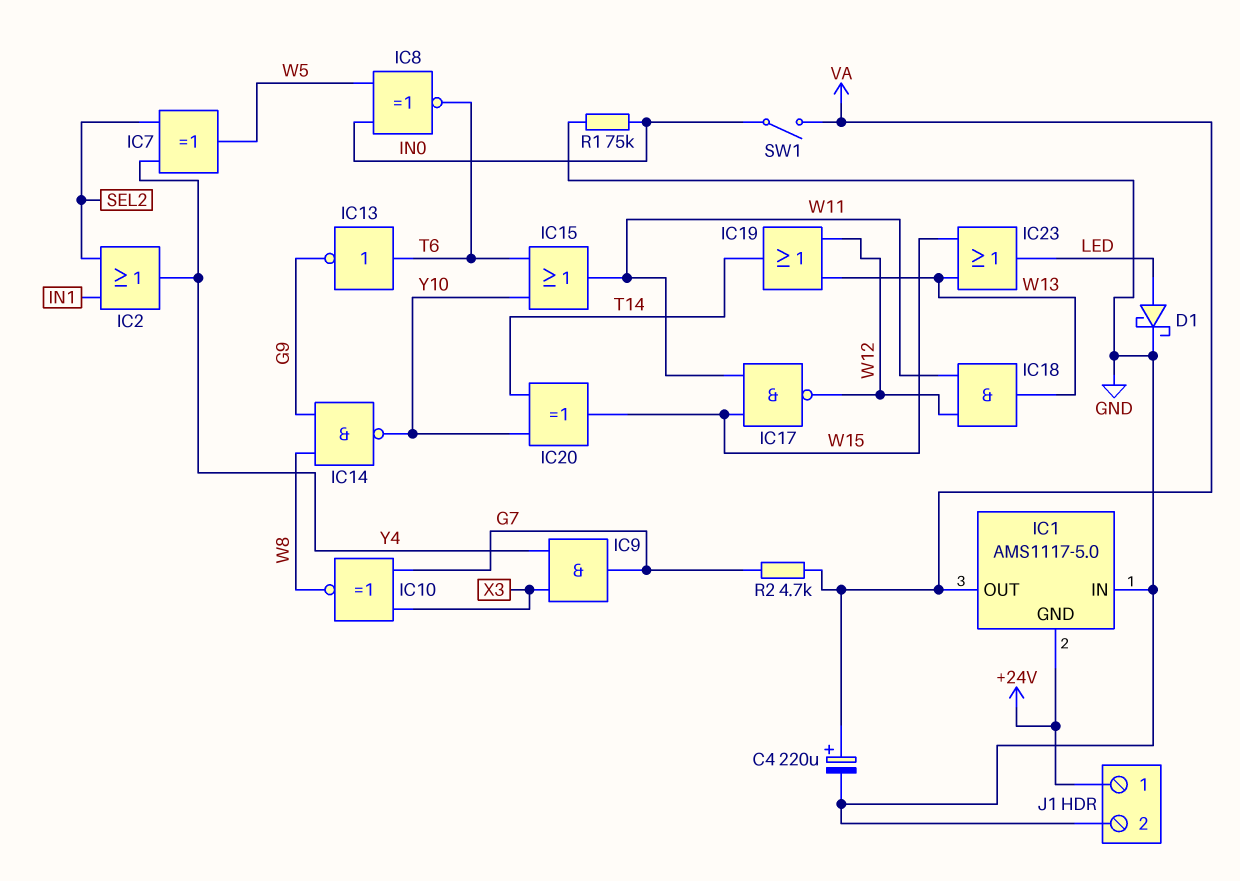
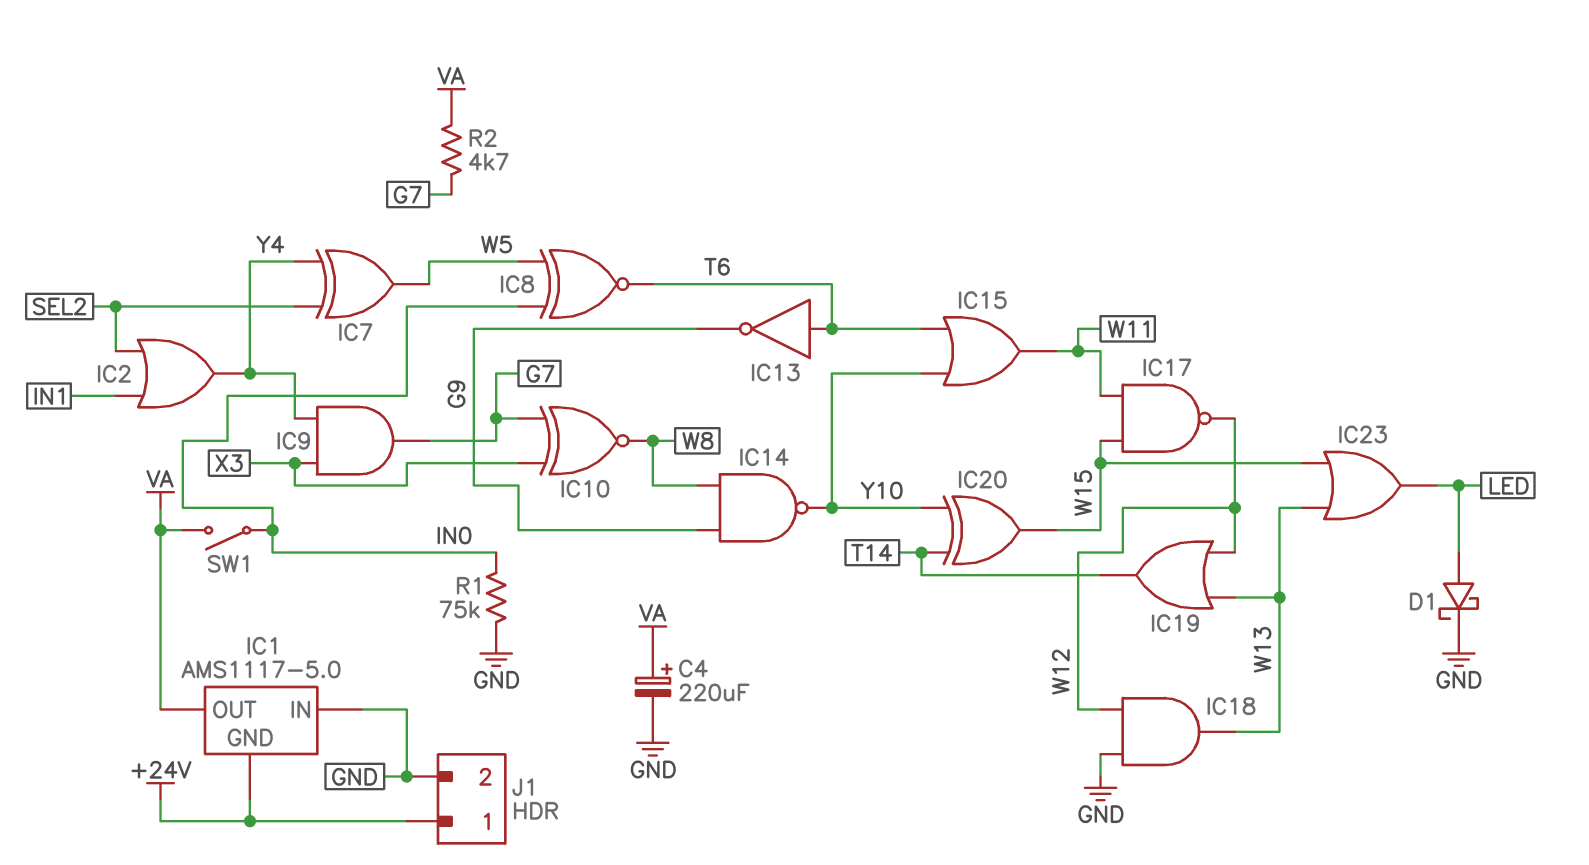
IC18: AND (in W11, in W12, out W13) -> AND (in GND, in W12, out W13)

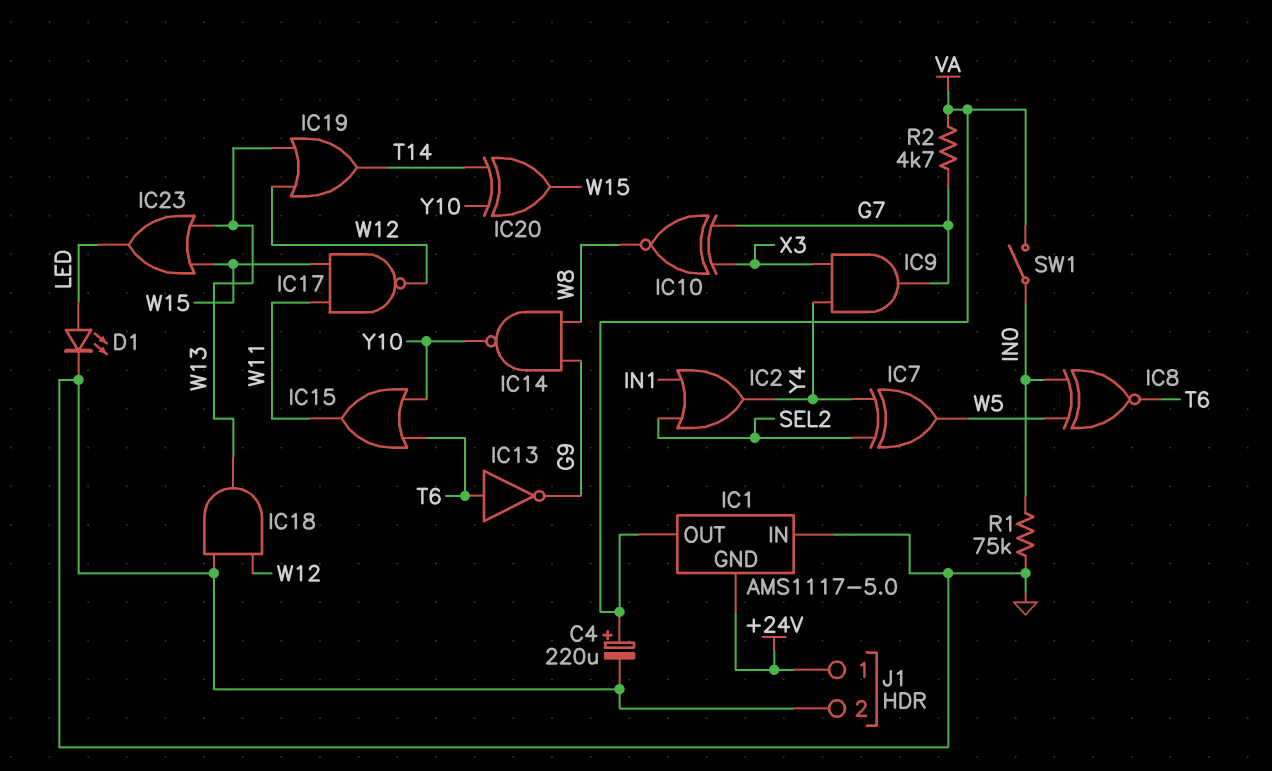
D1: schottky (A LED, K GND) -> LED (A LED, K GND)

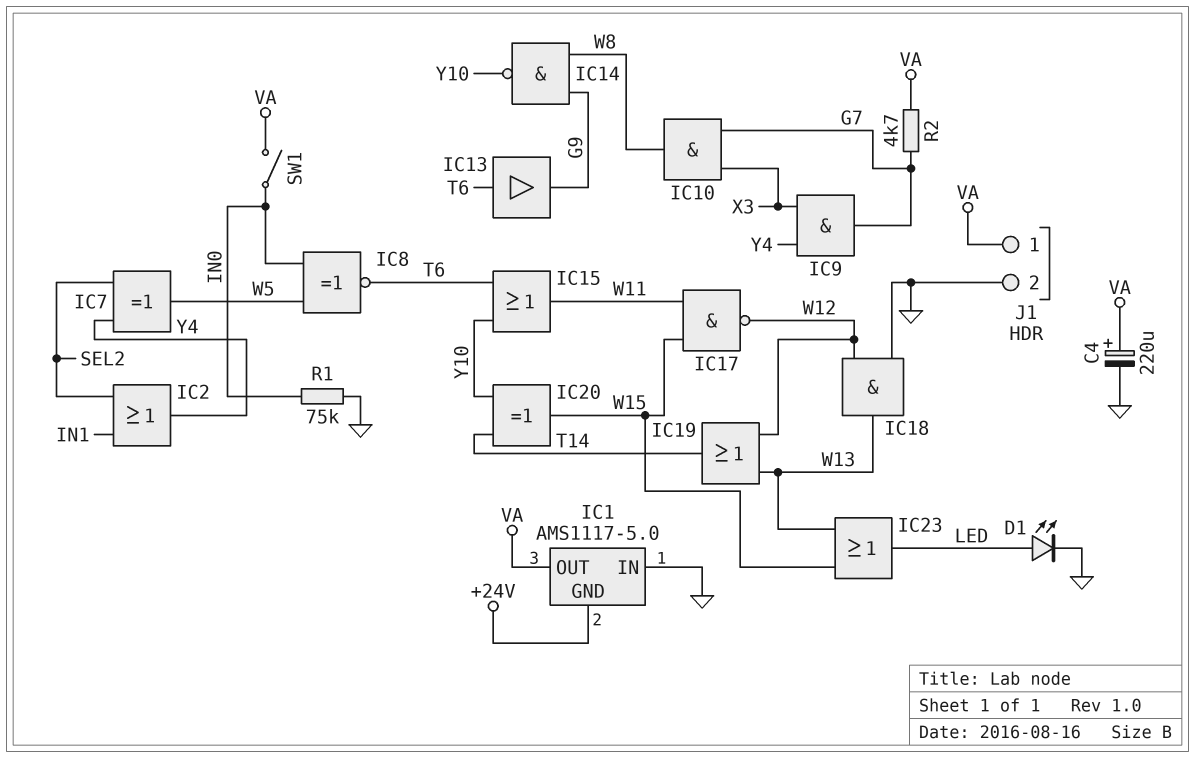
IC10: XNOR (in G7, in X3, out W8) -> AND (in G7, in X3, out W8)
IC13: NOT (in T6, out G9) -> buffer (in T6, out G9)
J1 pin 1: +24V -> VA

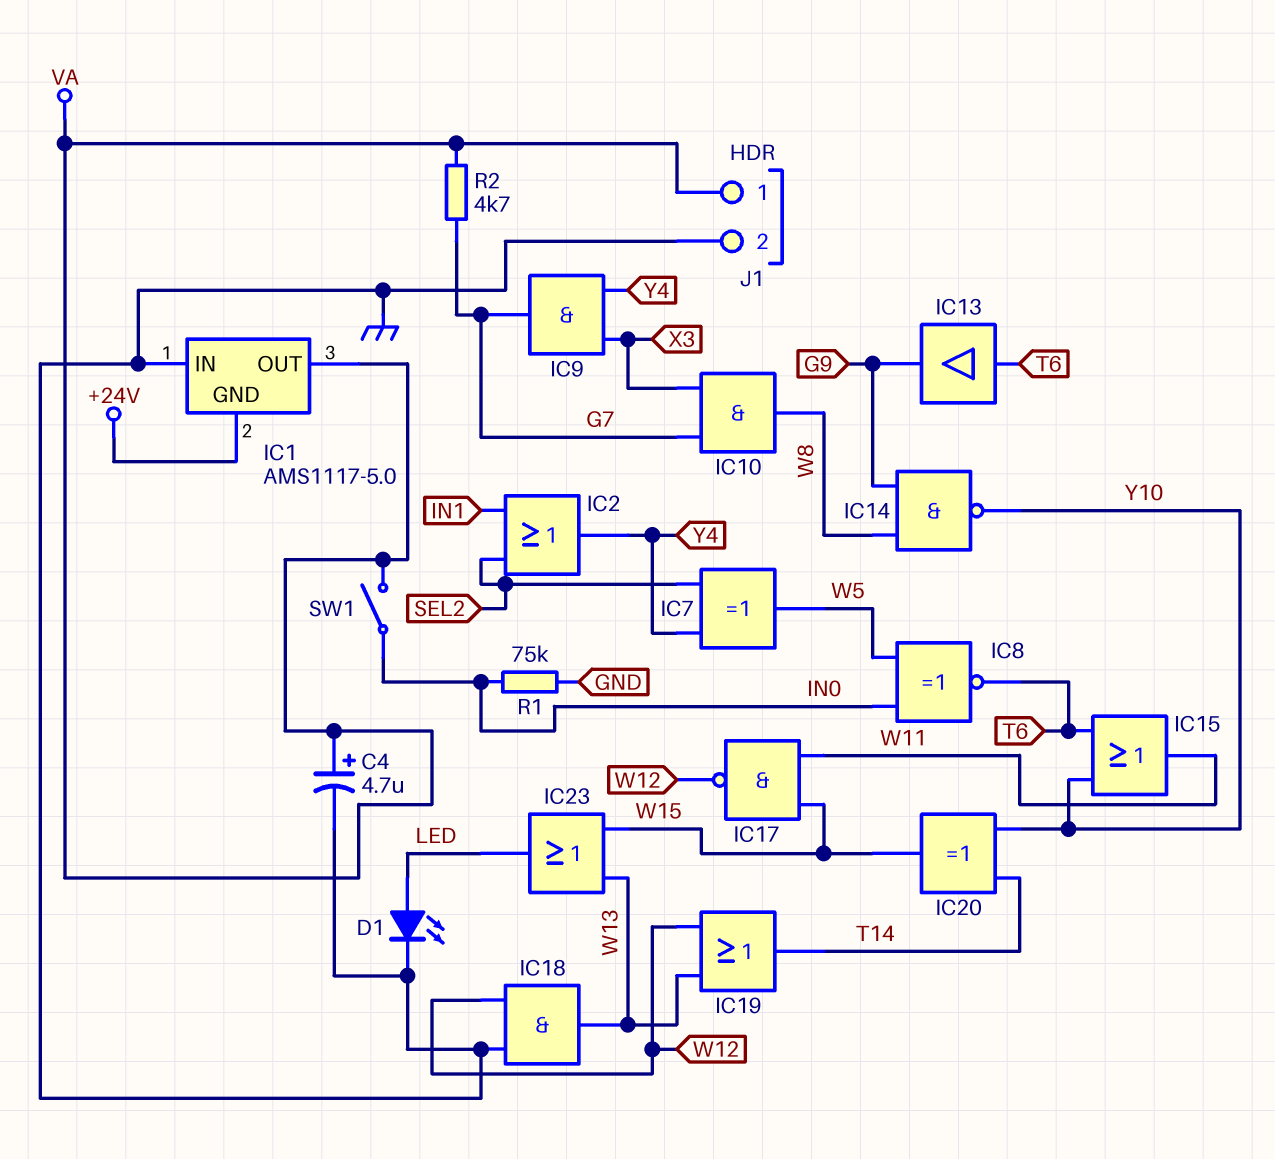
C4: 220uF (plus VA, minus GND) -> 4.7uF (plus VA, minus GND)

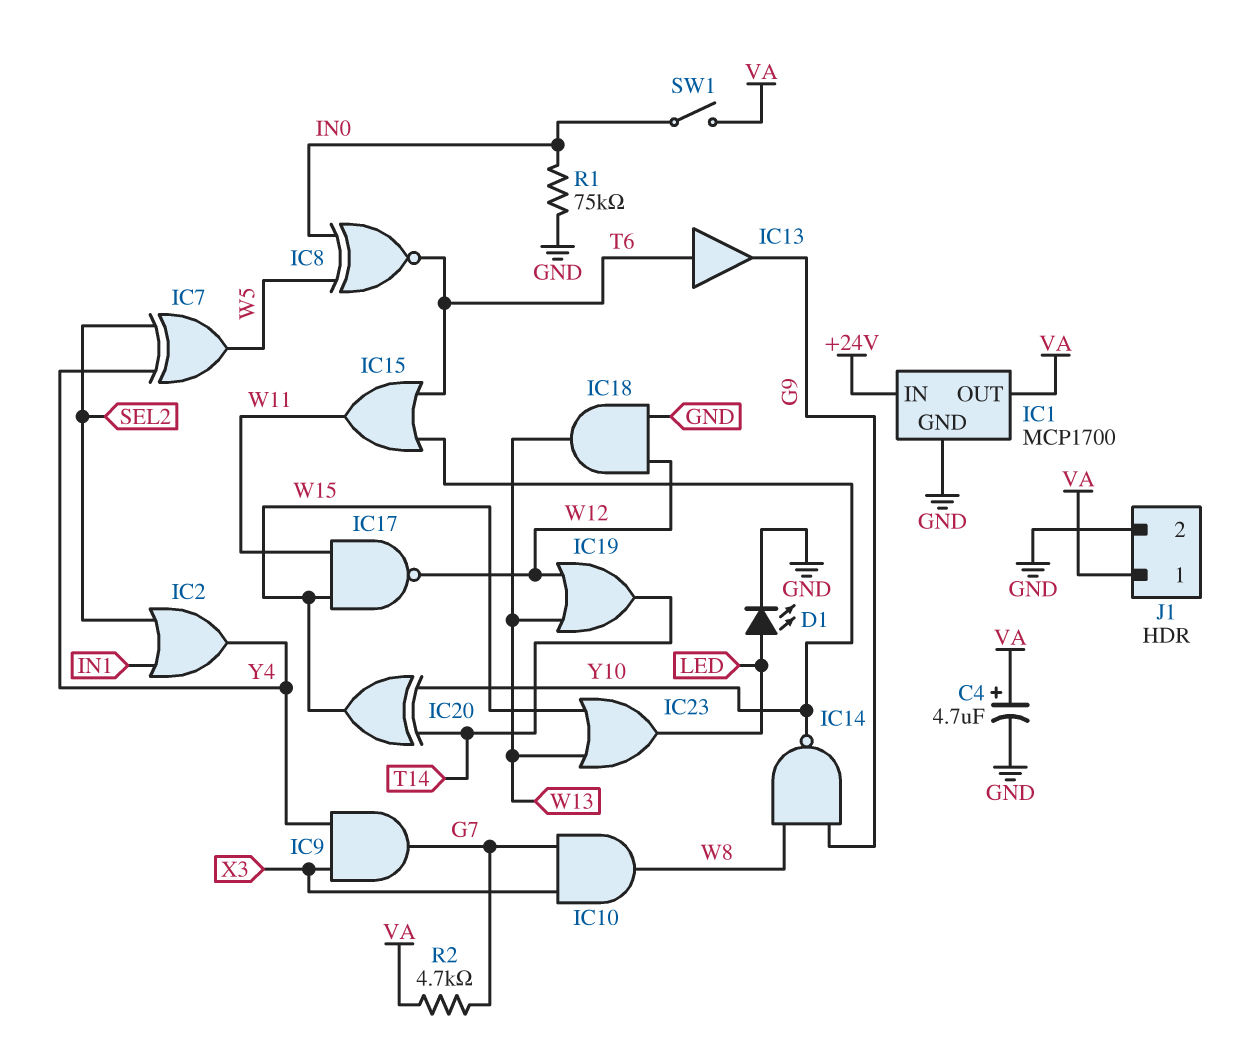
IC1: AMS1117-5.0 -> MCP1700
IC1 pin GND: +24V -> GND
IC1 pin IN: GND -> +24V

